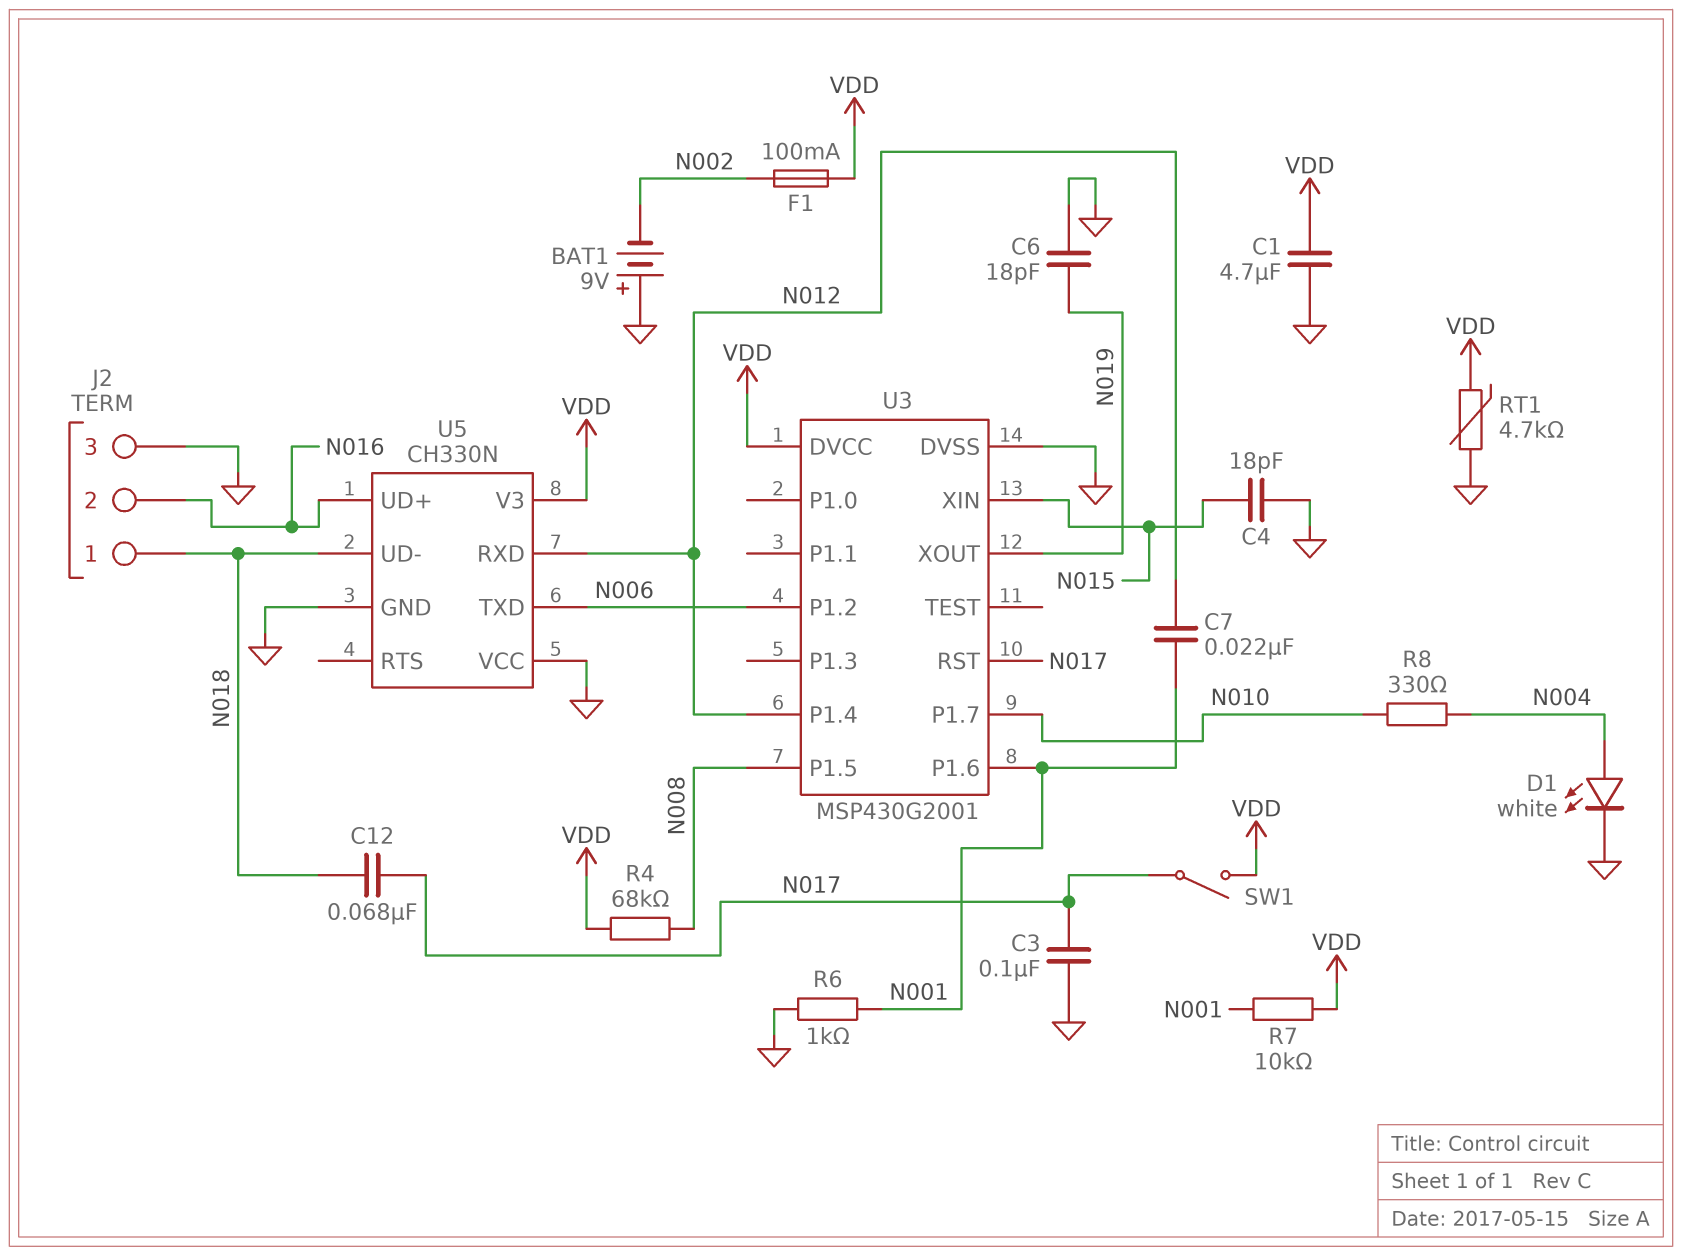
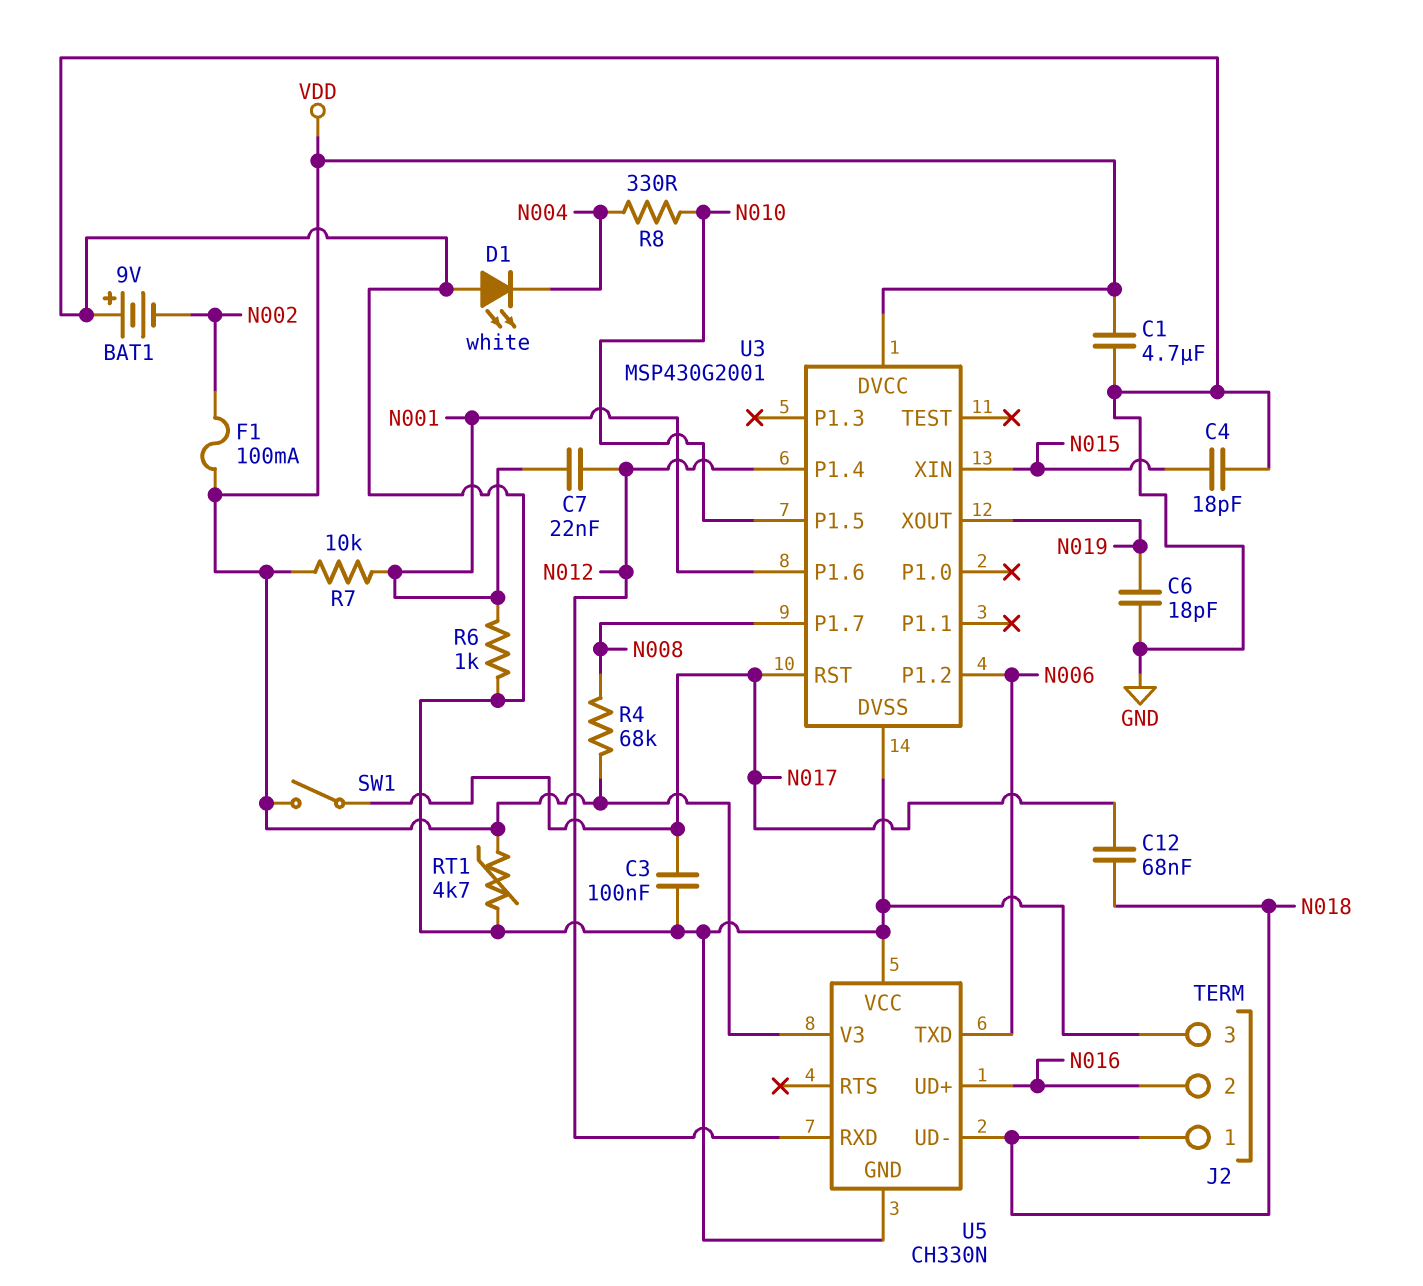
D1: LED white (A N004, K GND) -> LED white (A GND, K N004)
U3 pin P1.5: N008 -> N010
U3 pin P1.7: N010 -> N008

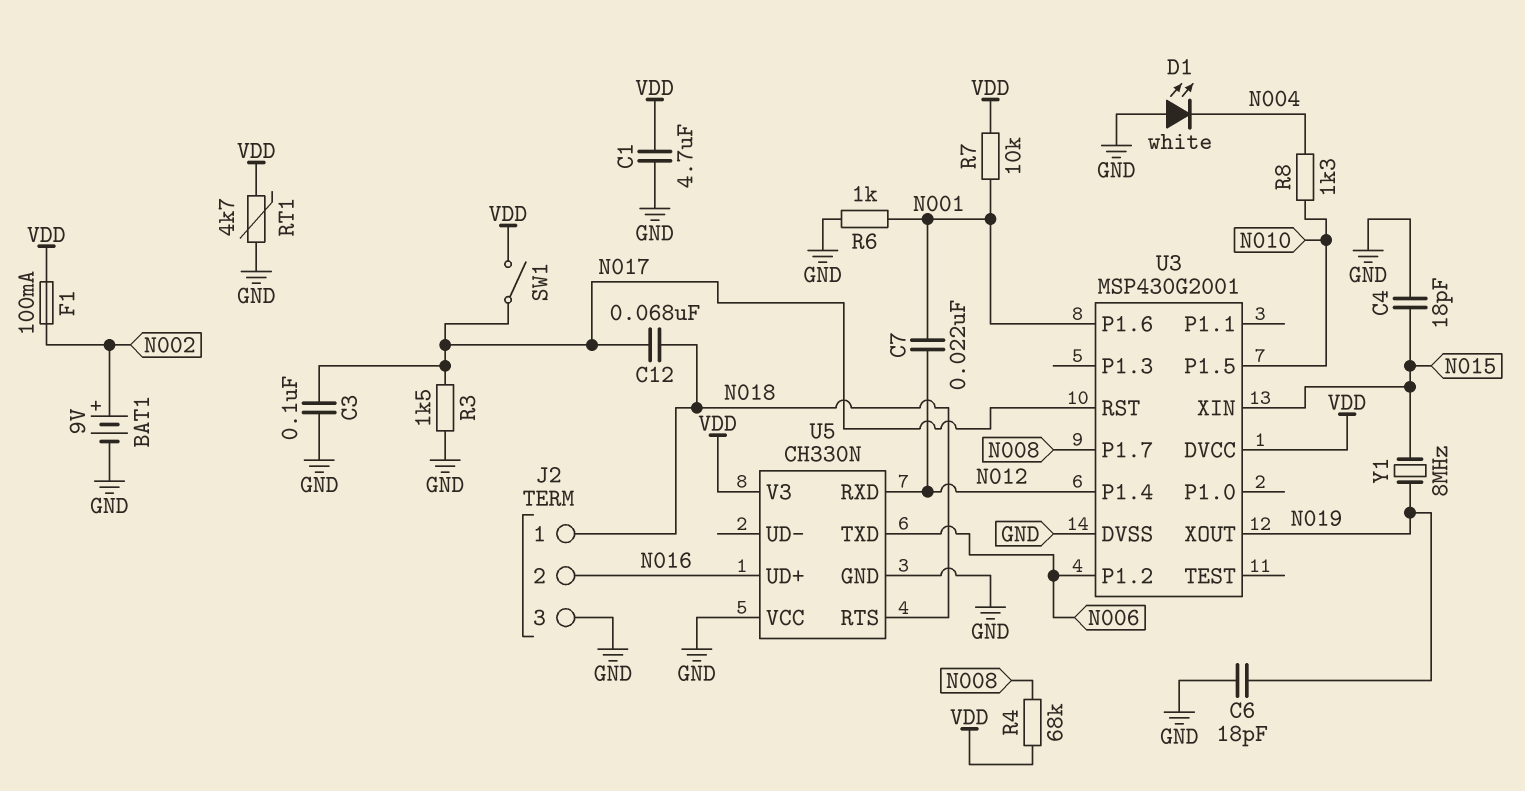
BAT1: 9V (plus GND, minus N002) -> 9V (plus N002, minus GND)
R3: none -> 1.5k (GND, N017)
R8: 330 (N004, N010) -> 1.3k (N004, N010)
U5 pin RTS: none -> N018
U5 pin UD-: N018 -> none
Y1: none -> 8MHz (N015, N019)

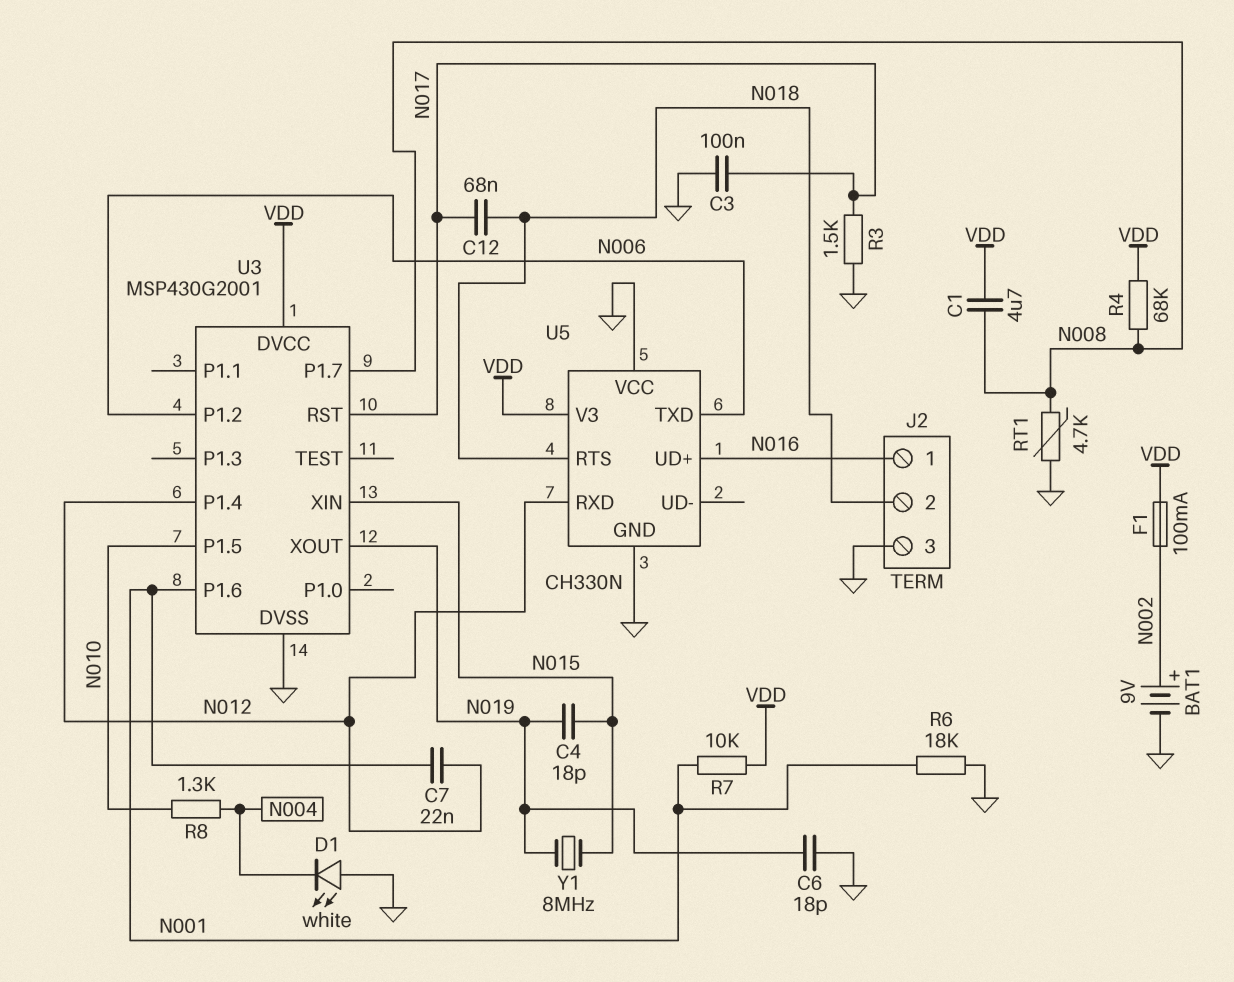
C1: 4.7uF (GND, VDD) -> 4.7uF (N008, VDD)
C4: 18pF (GND, N015) -> 18pF (N015, N019)
J2 pin 1: N018 -> N016
J2 pin 2: N016 -> N018
R6: 1k (GND, N001) -> 18k (GND, N001)
RT1: 4.7k (GND, VDD) -> 4.7k (GND, N008)
SW1: switch (N017, VDD) -> none

